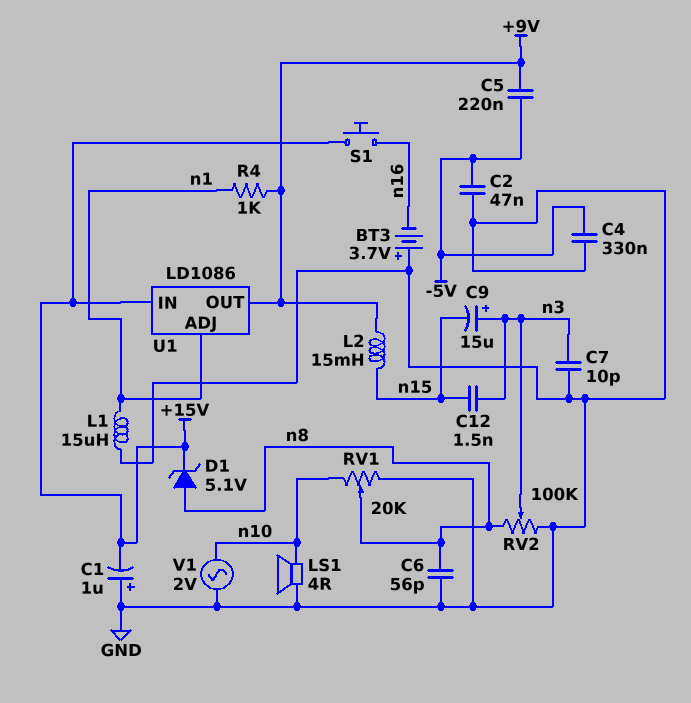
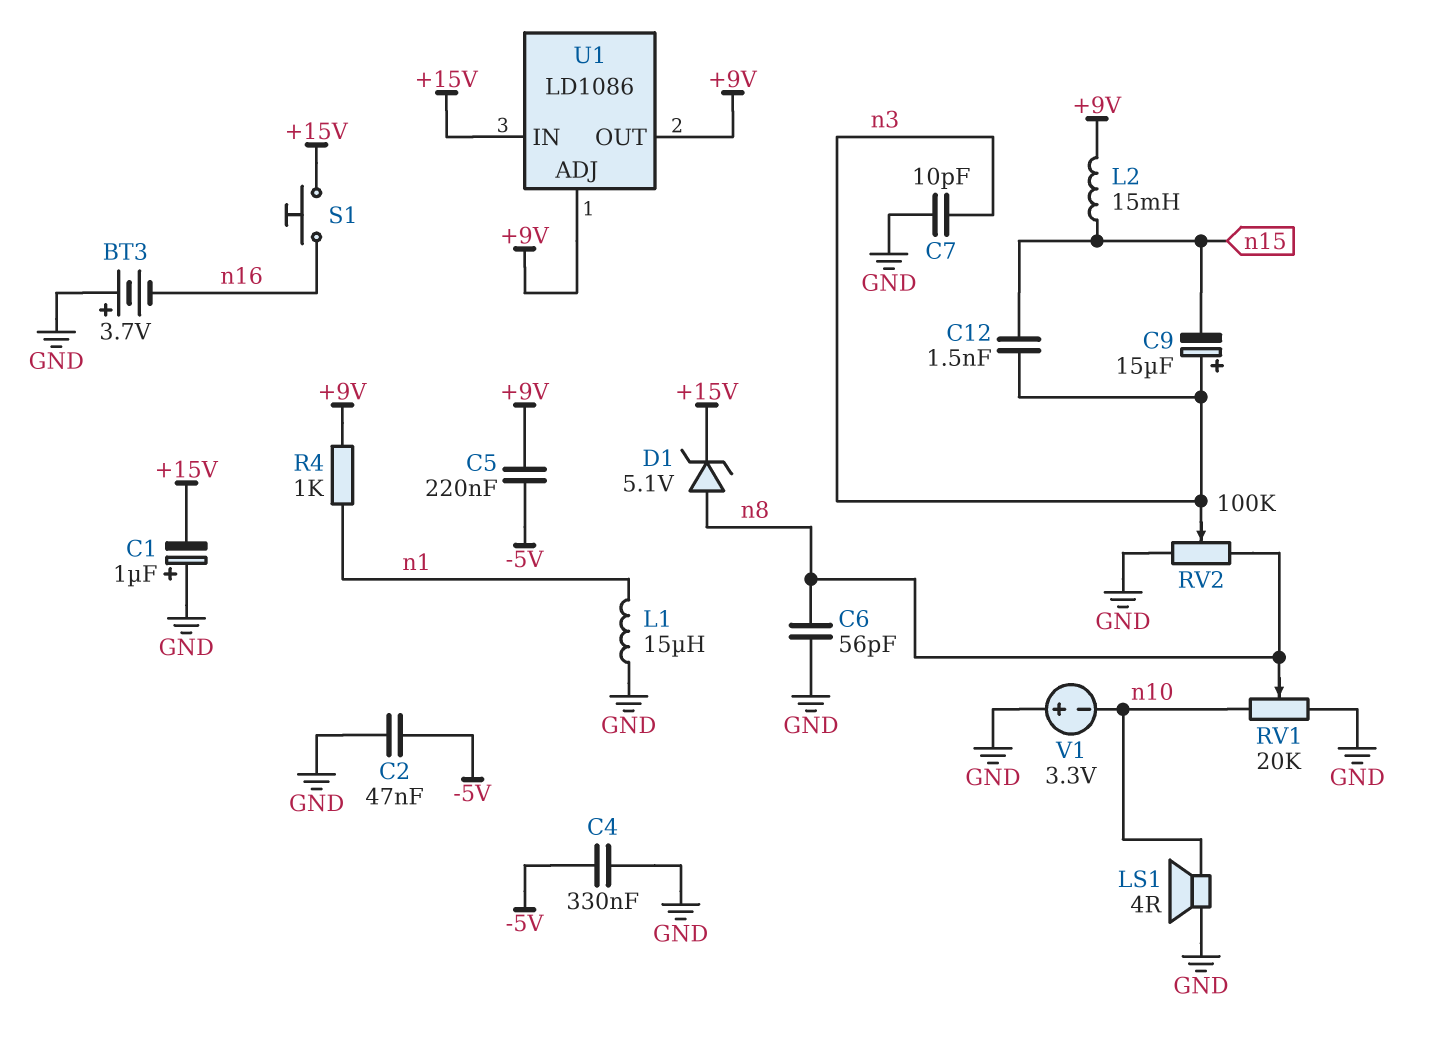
U1 pin ADJ: n1 -> +9V
V1: AC 2V (GND, n10) -> 3.3V (plus GND, minus n10)

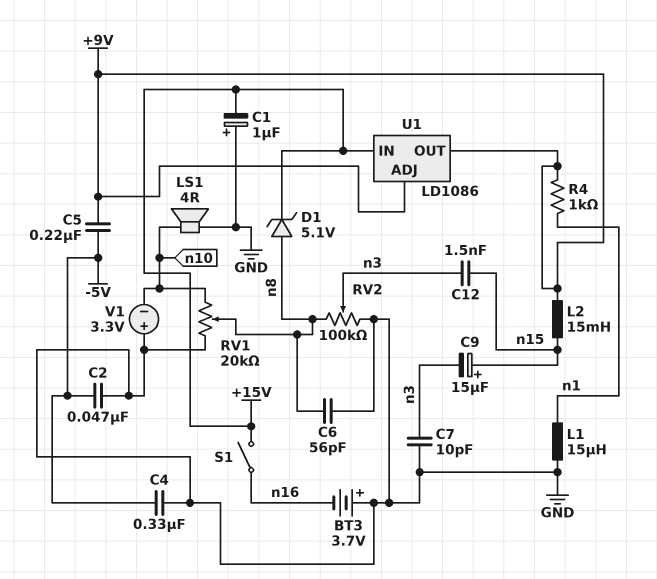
C9: 15uF (plus n3, minus n15) -> 15uF (plus n15, minus n3)
S1: button (+15V, n16) -> switch (+15V, n16)

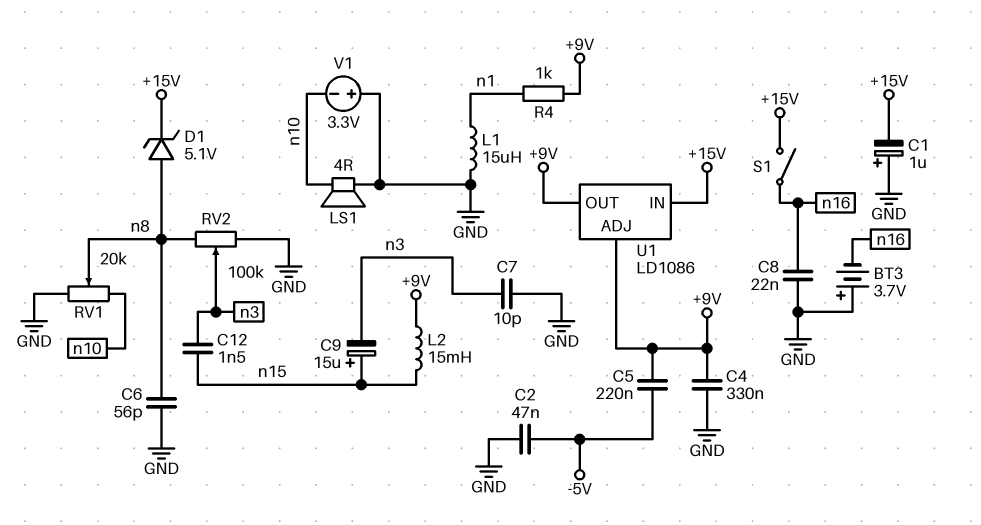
C4: 330nF (-5V, GND) -> 330nF (+9V, GND)
C8: none -> 22nF (GND, n16)

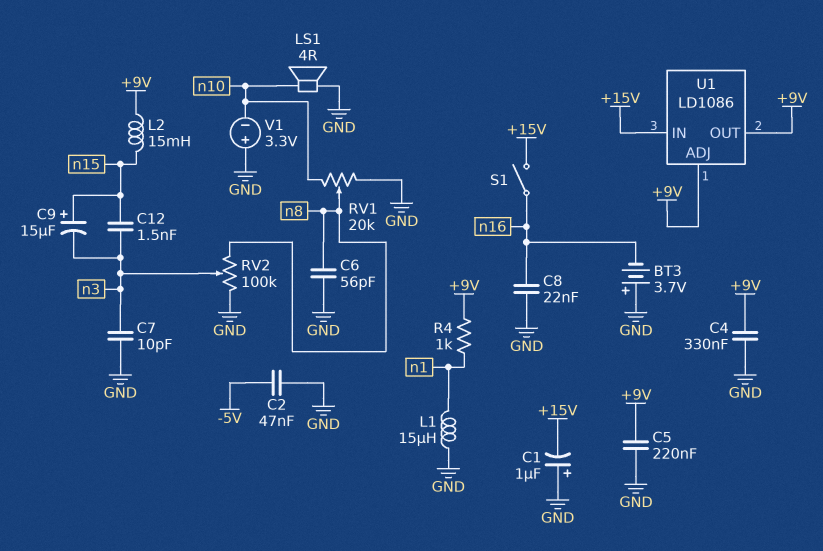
C5: 220nF (+9V, -5V) -> 220nF (+9V, GND)
D1: zener 5.1V (A n8, K +15V) -> none

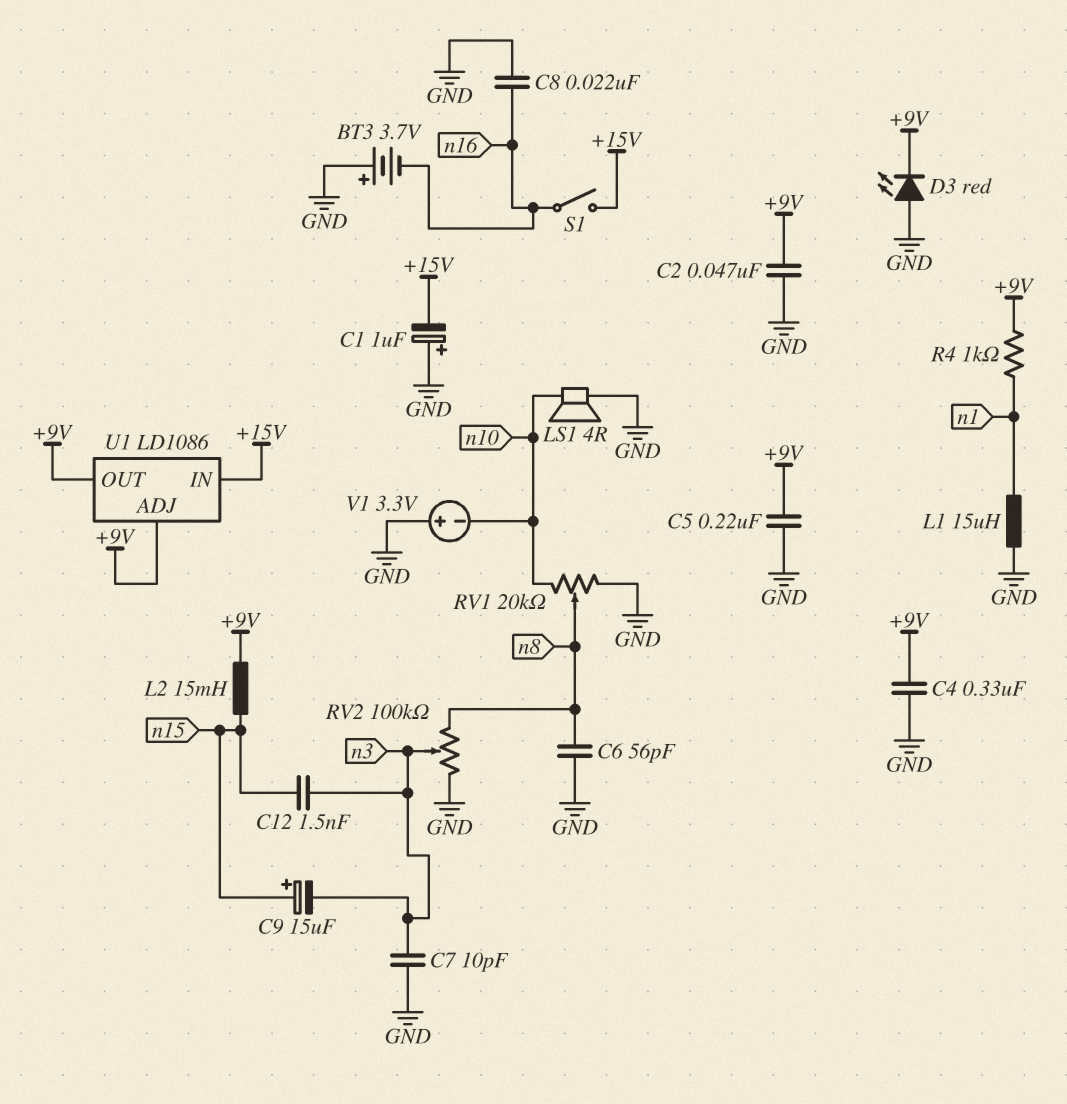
C2: 47nF (-5V, GND) -> 47nF (+9V, GND)
D3: none -> LED red (A GND, K +9V)

